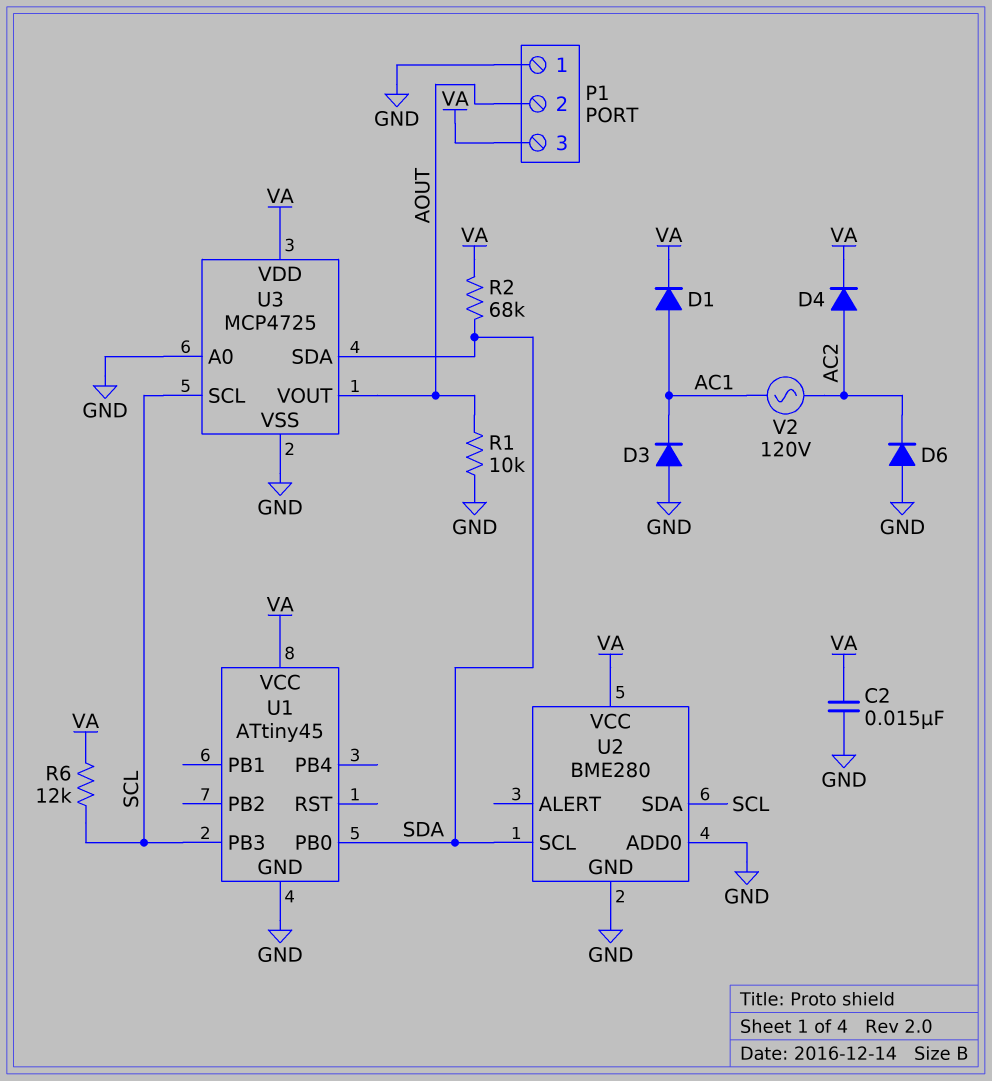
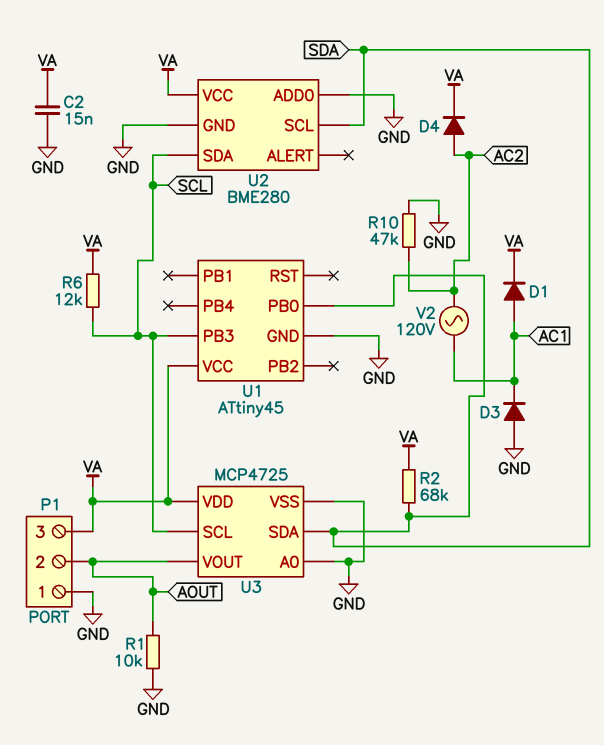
D6: diode (A GND, K AC2) -> none
R10: none -> 47k (AC2, GND)

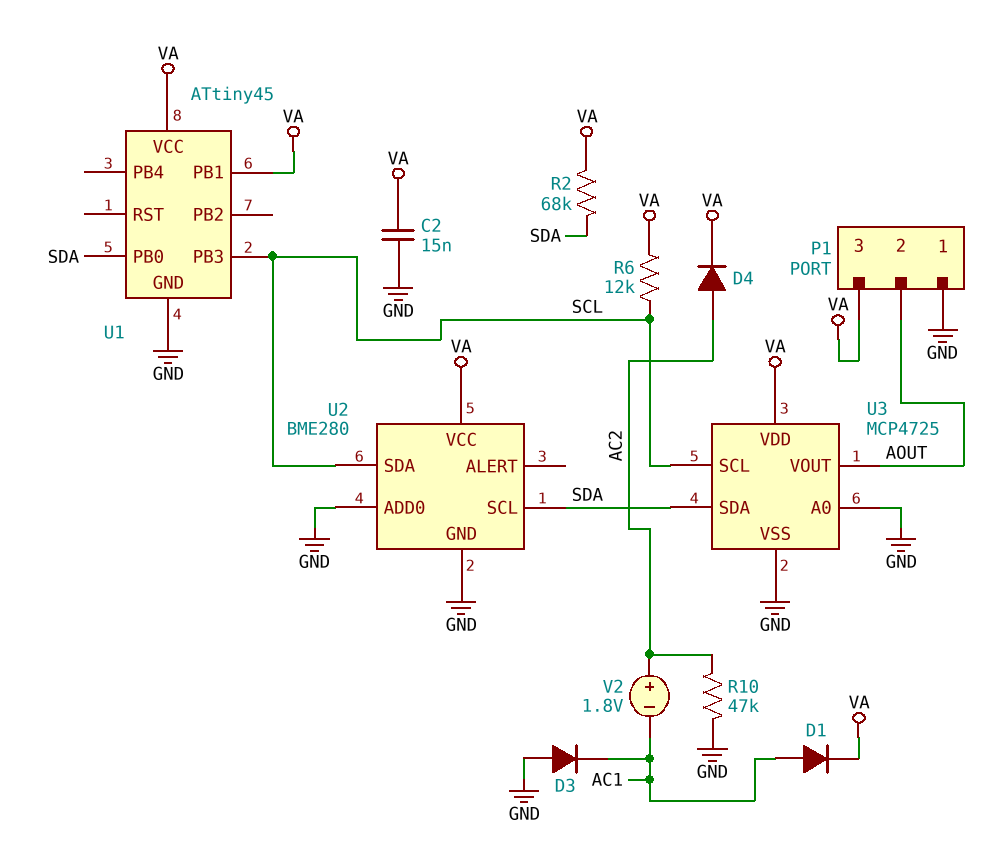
R1: 10k (AOUT, GND) -> none
U1 pin PB1: none -> VA
V2: AC 120V (AC1, AC2) -> 1.8V (plus AC2, minus AC1)

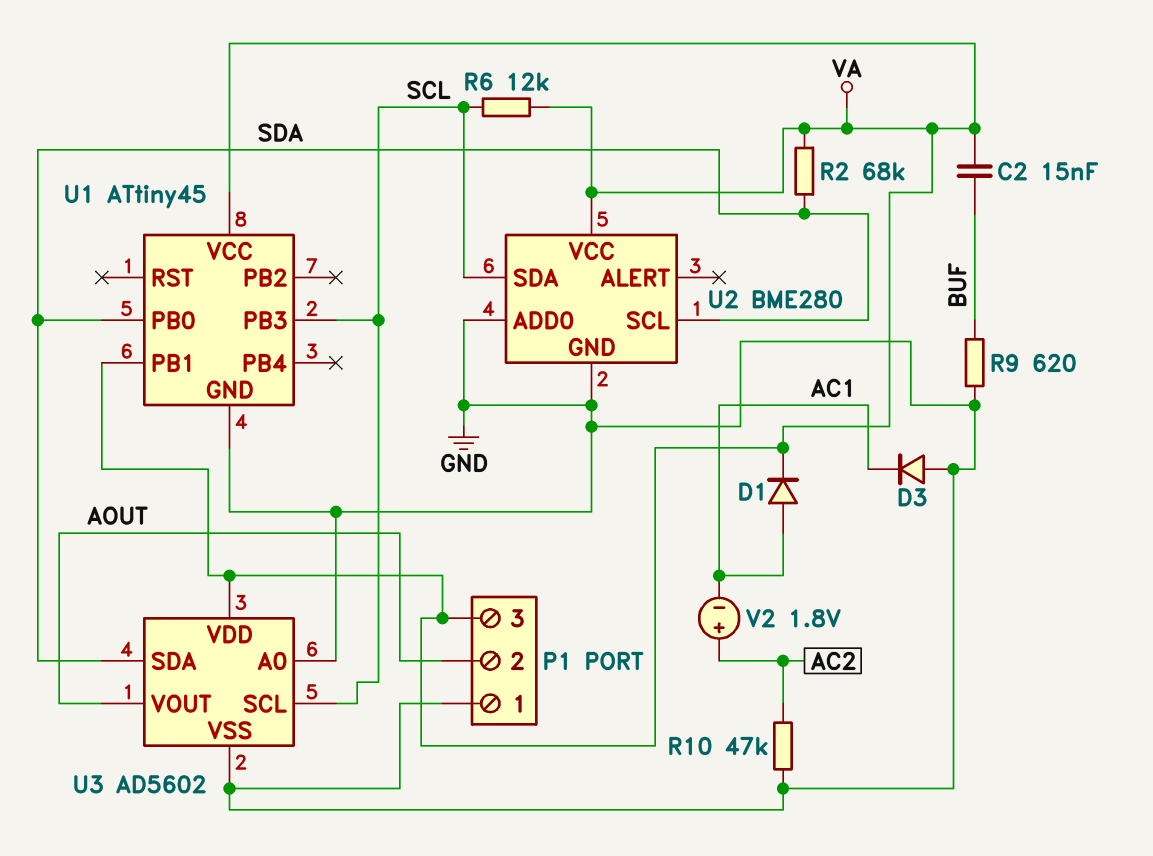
C2: 15nF (GND, VA) -> 15nF (BUF, VA)
D4: diode (A AC2, K VA) -> none
R9: none -> 620 (BUF, GND)
U3: MCP4725 -> AD5602

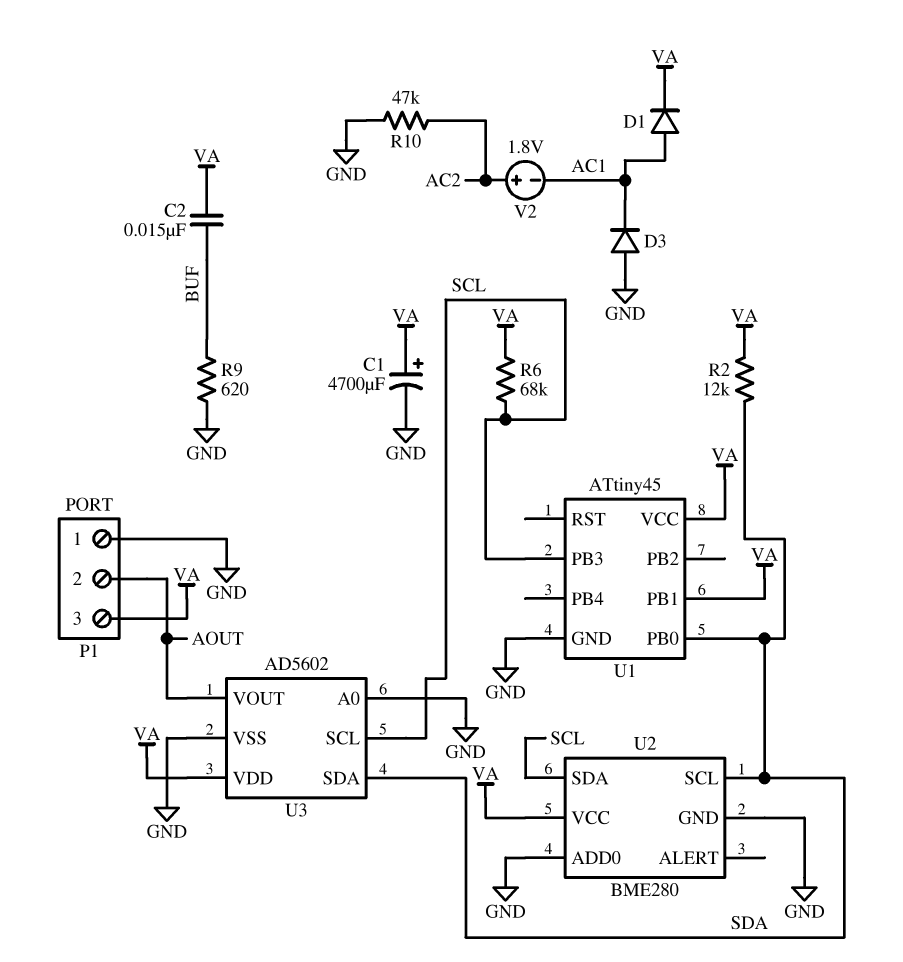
C1: none -> 4700uF (plus VA, minus GND)
R2: 68k (SDA, VA) -> 12k (SDA, VA)
R6: 12k (SCL, VA) -> 68k (SCL, VA)

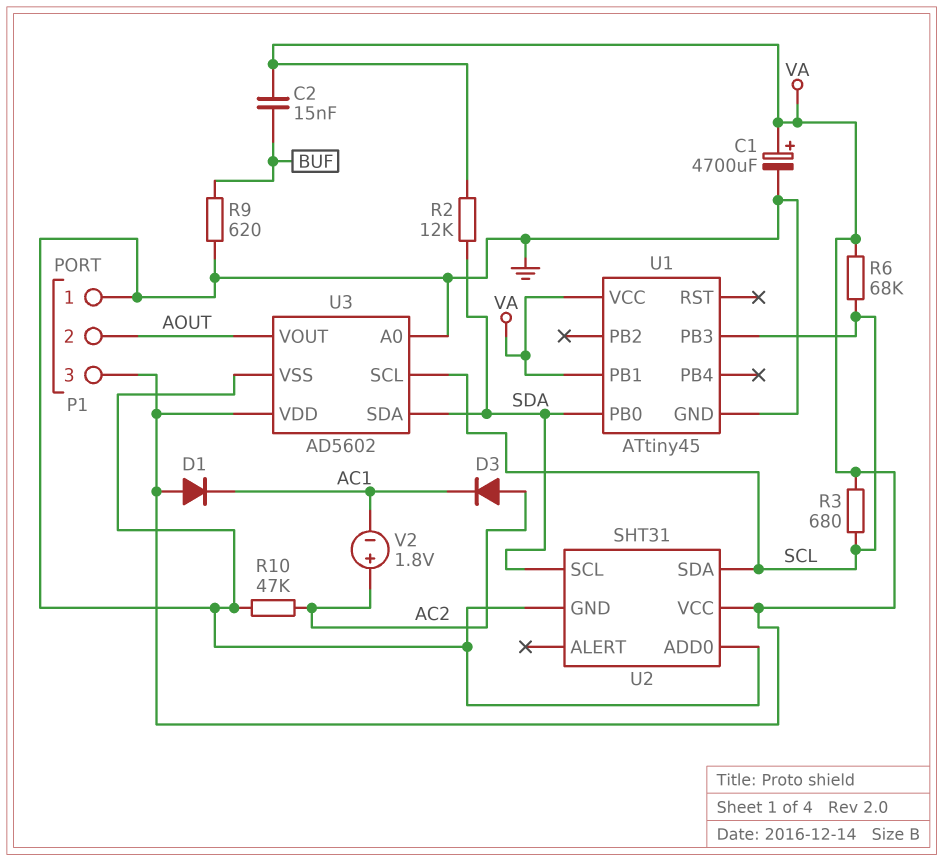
D1: diode (A AC1, K VA) -> diode (A VA, K AC1)
D3: diode (A GND, K AC1) -> diode (A AC2, K AC1)
R3: none -> 680 (SCL, VA)
U2: BME280 -> SHT31

